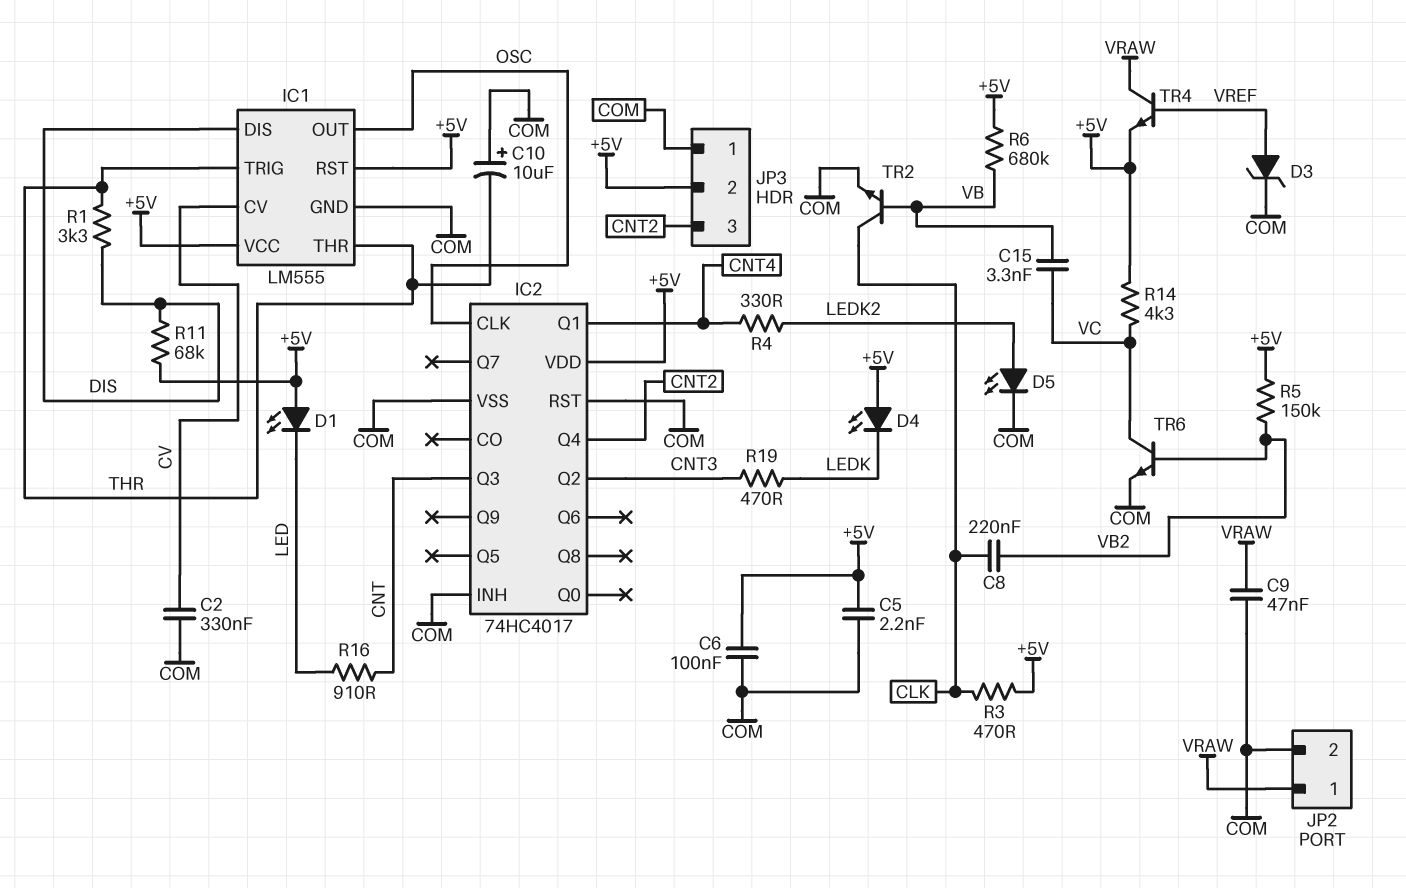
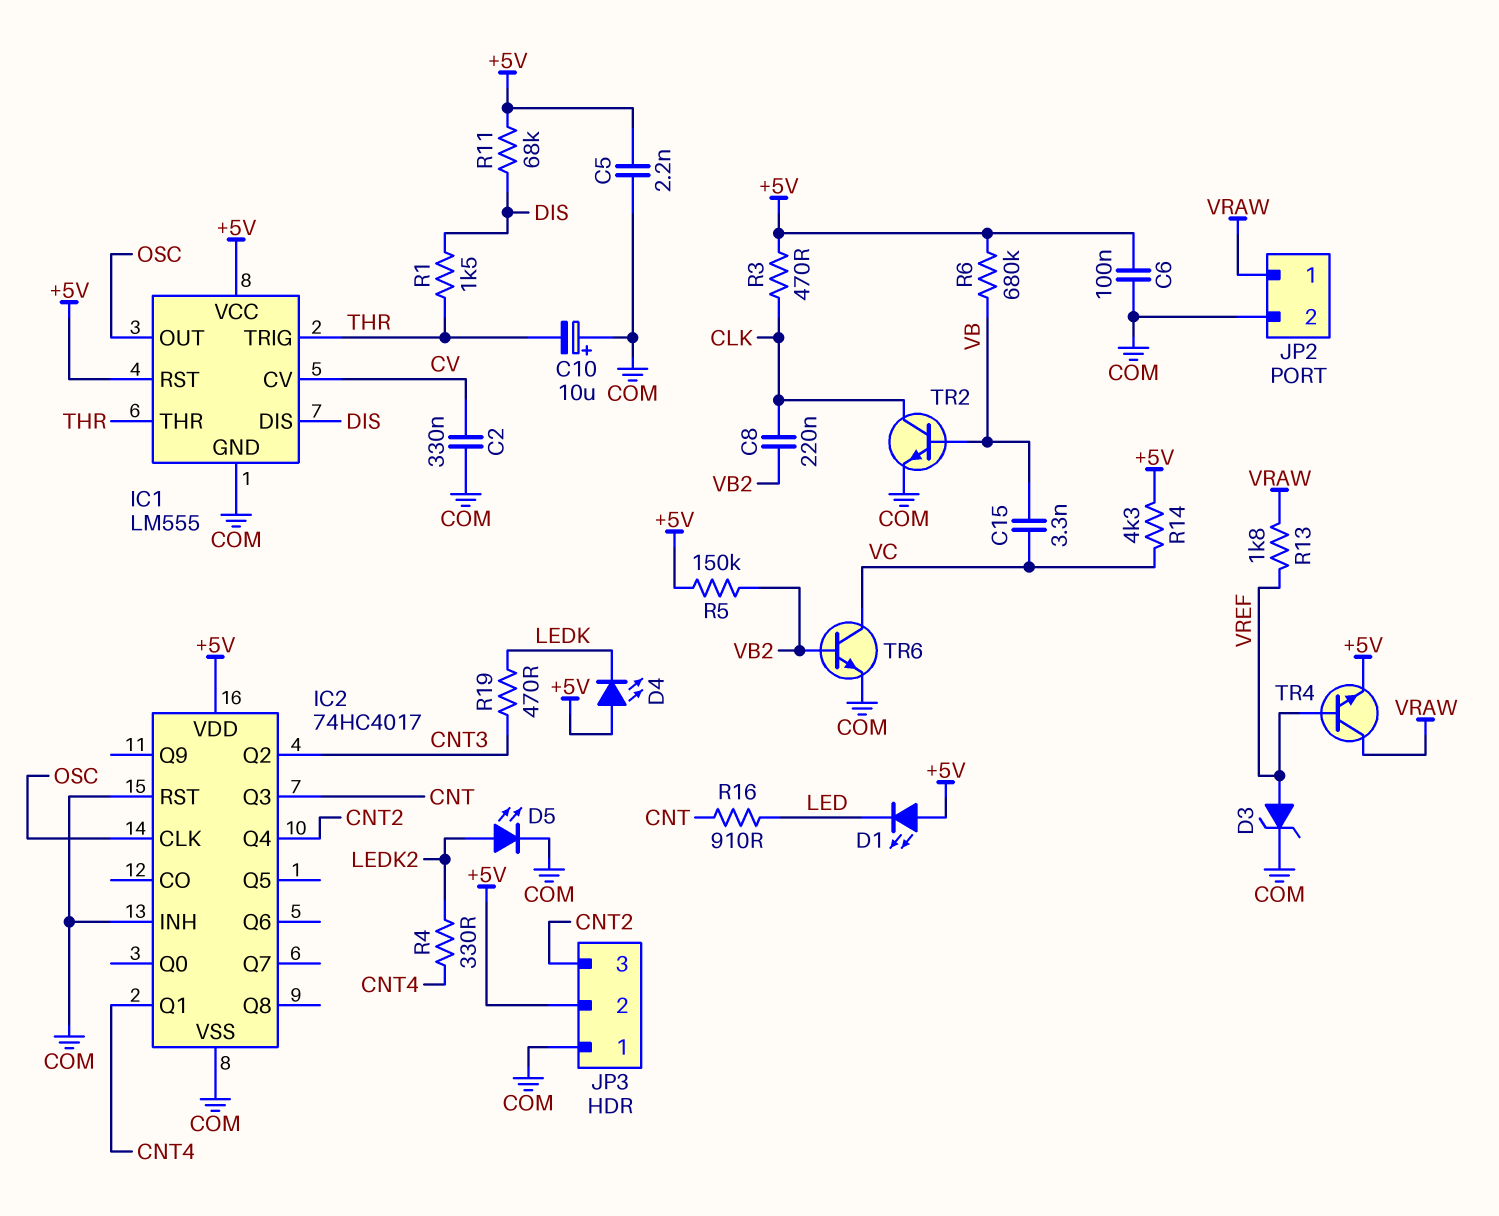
C9: 47nF (COM, VRAW) -> none
R1: 3.3k (DIS, THR) -> 1.5k (DIS, THR)
R13: none -> 1.8k (VRAW, VREF)

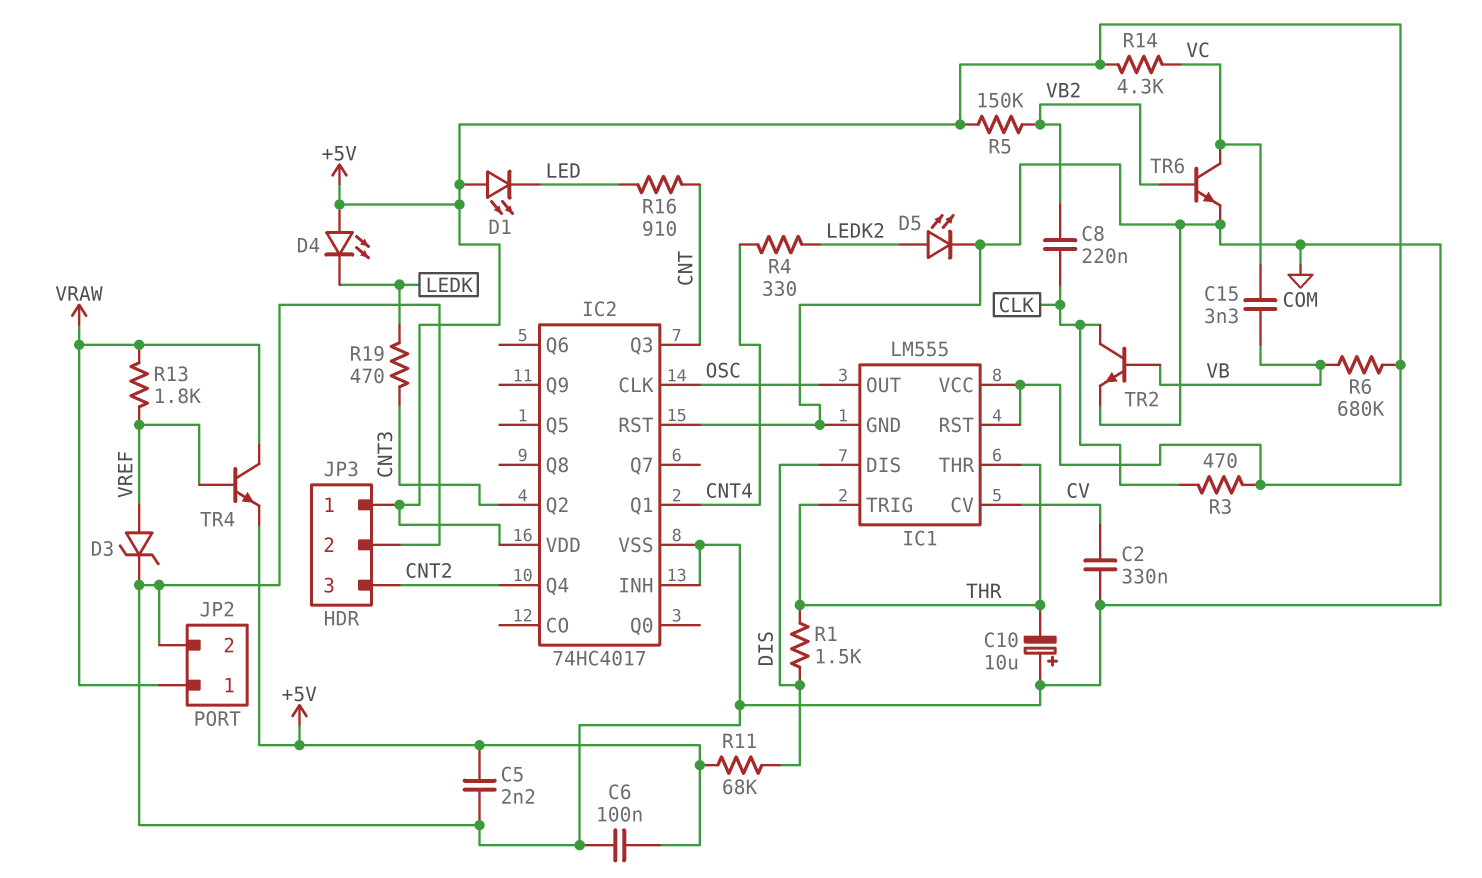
JP3 pin 1: COM -> +5V
JP3 pin 2: +5V -> COM

